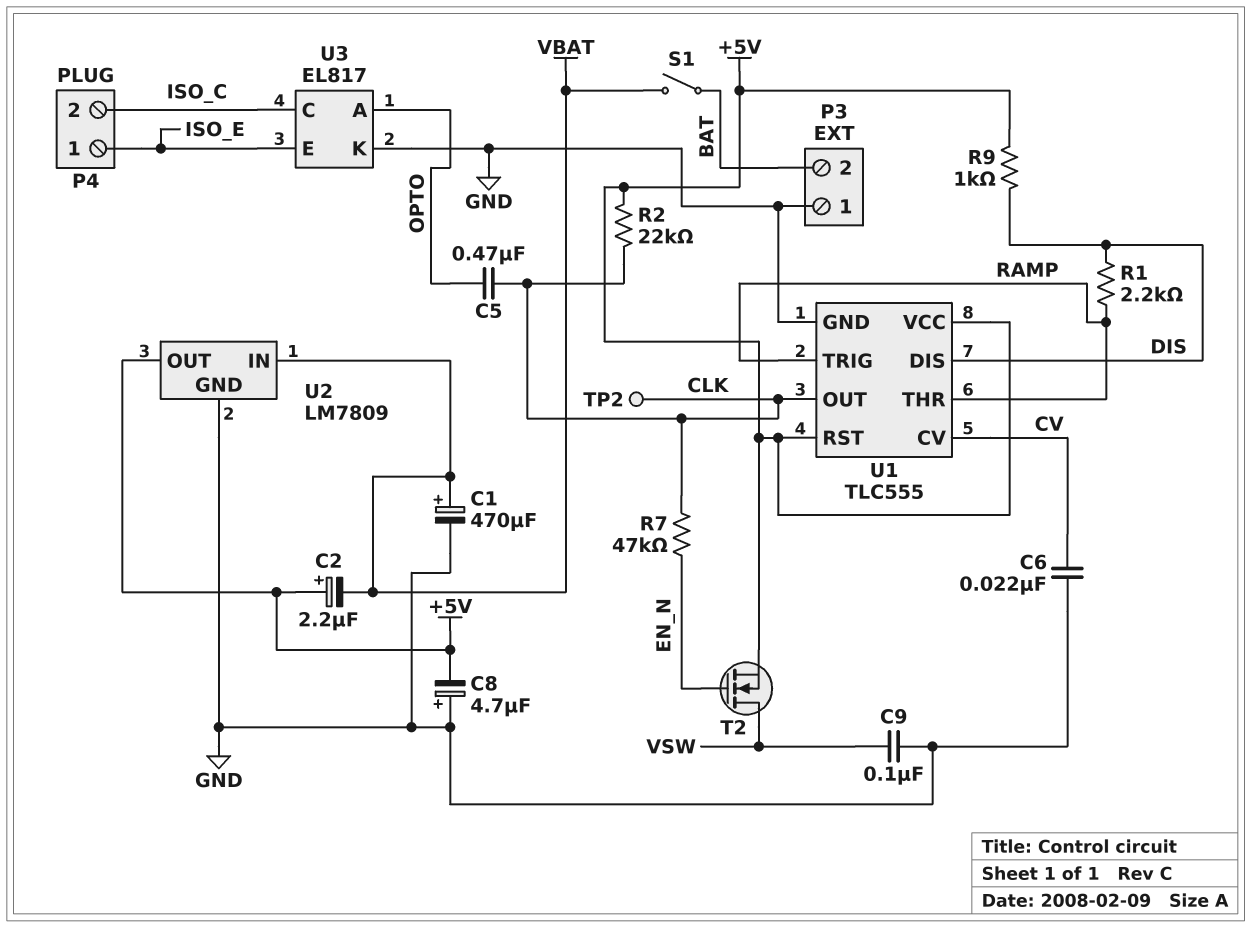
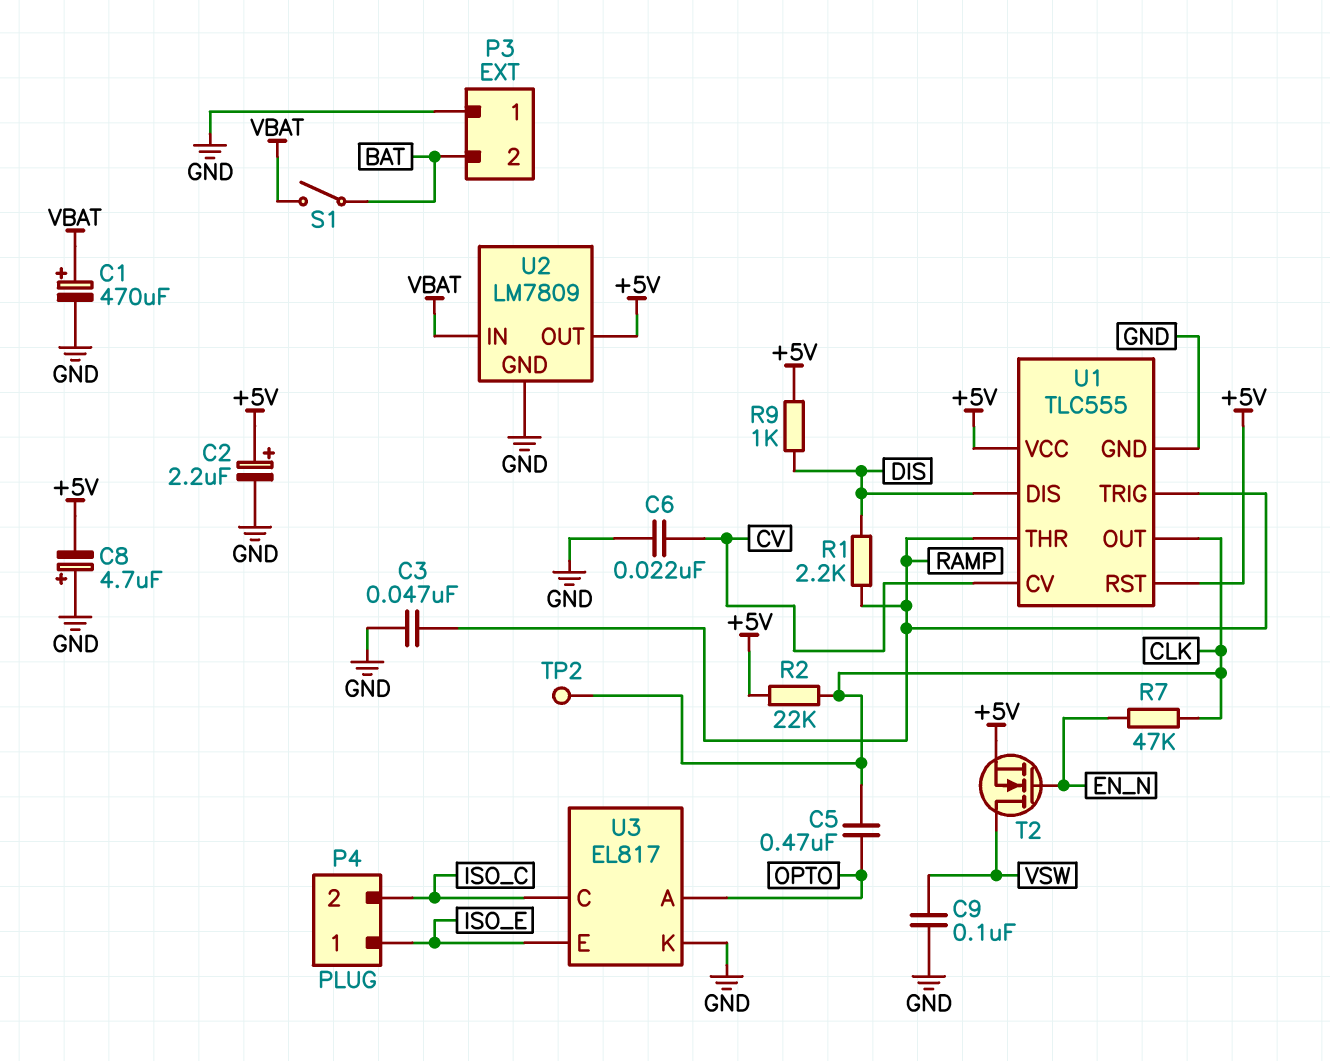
C2: 2.2uF (plus +5V, minus VBAT) -> 2.2uF (plus +5V, minus GND)
C3: none -> 47nF (GND, RAMP)

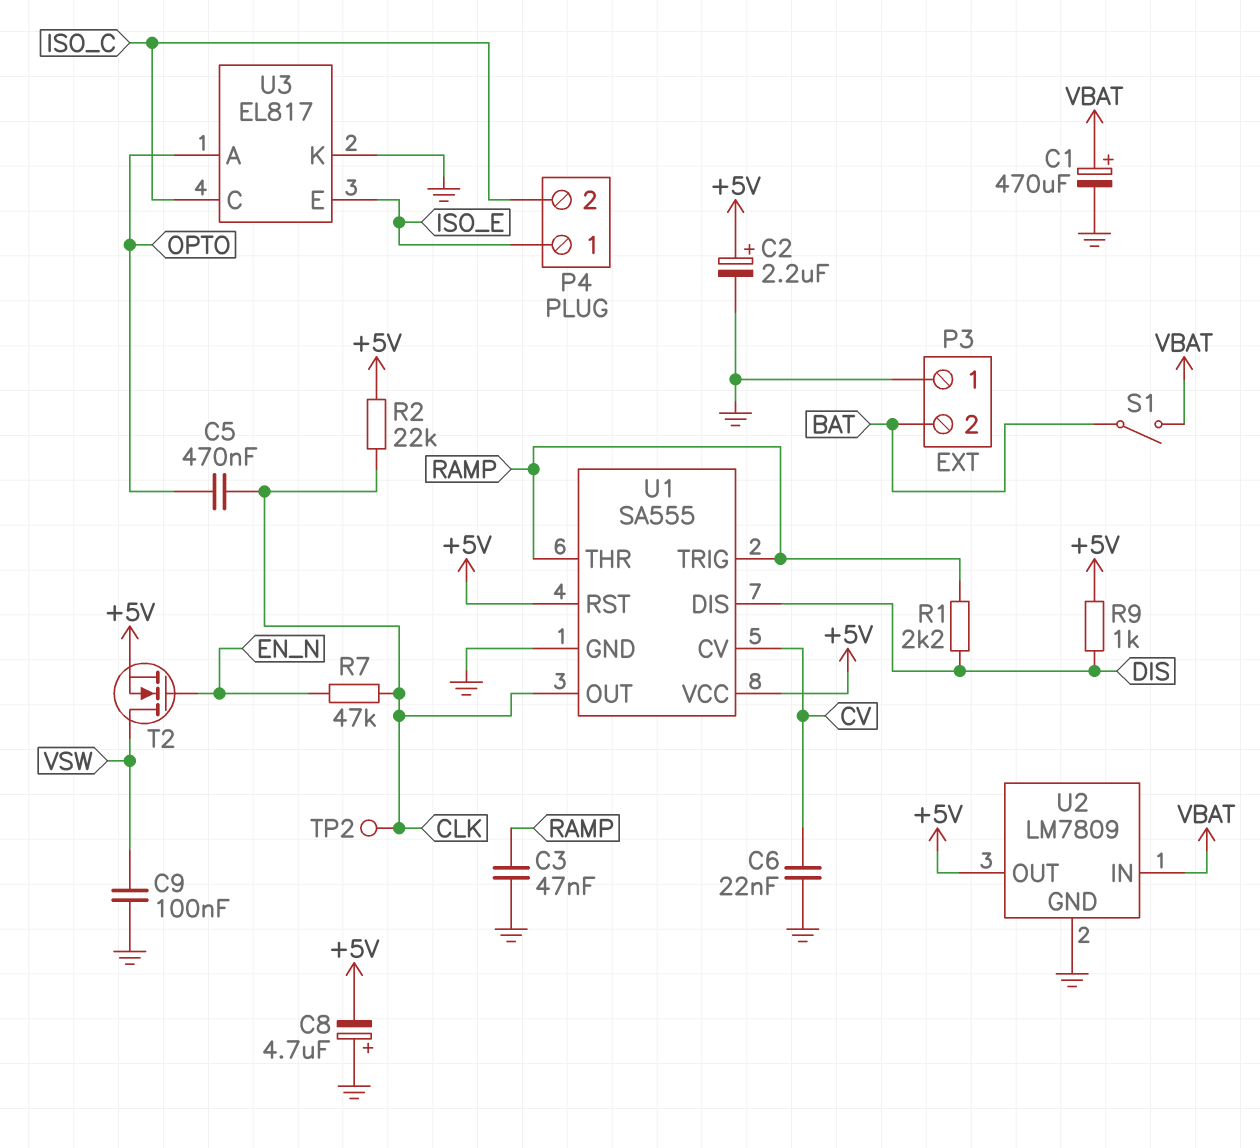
U1: TLC555 -> SA555

